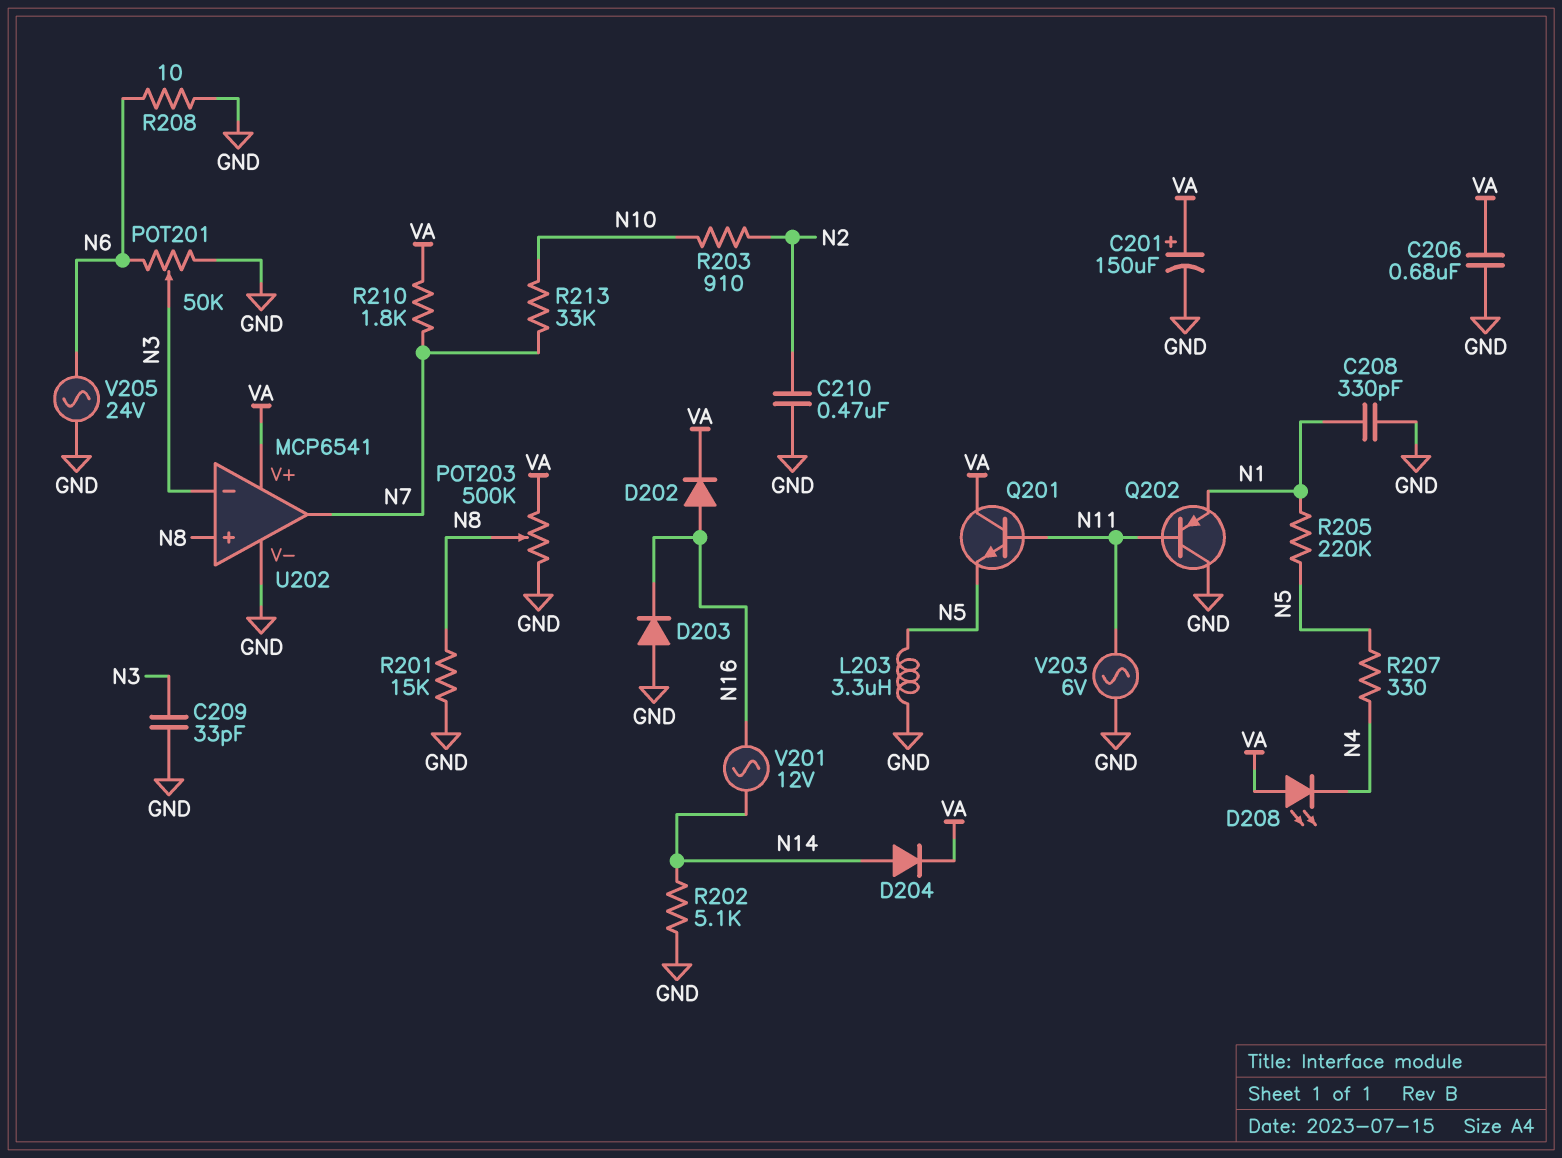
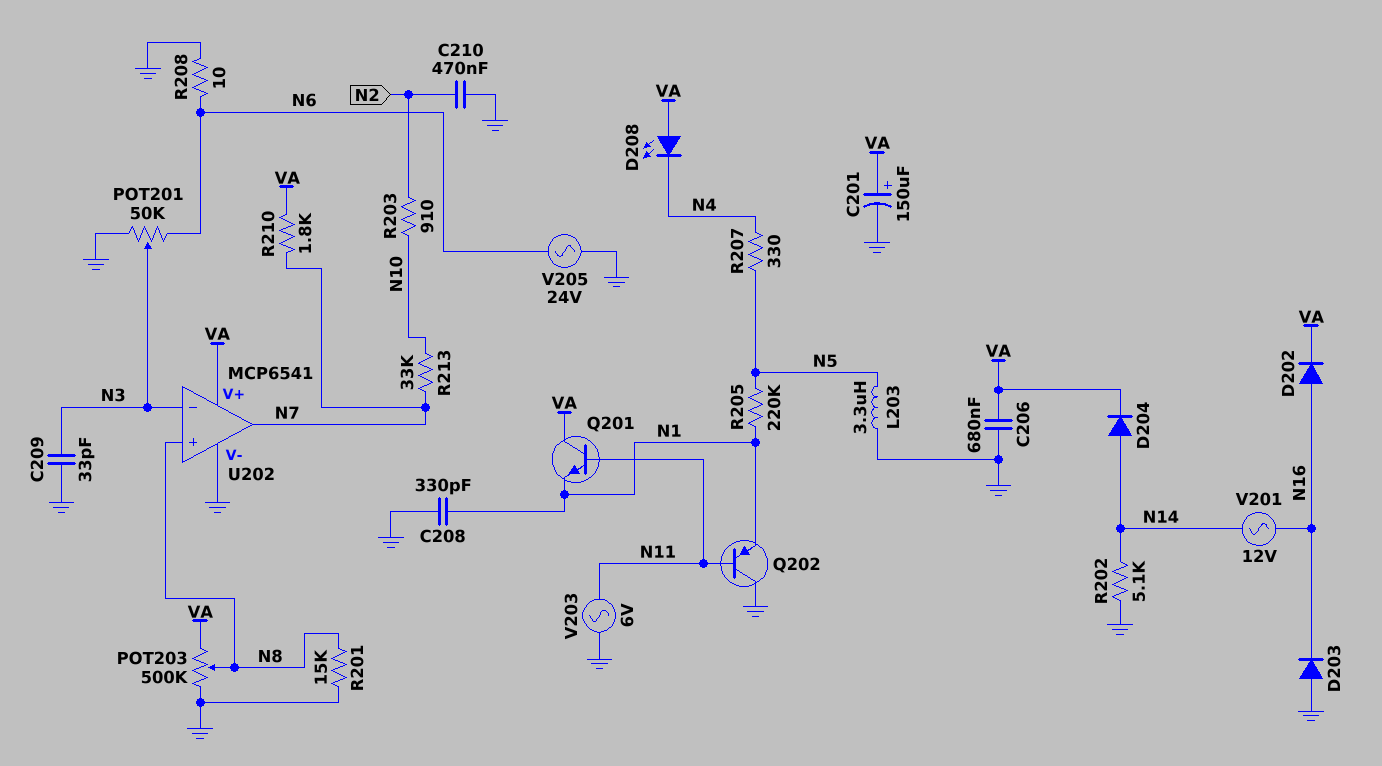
Q201: NPN (B N11, C VA, E N5) -> NPN (B N11, C VA, E N1)

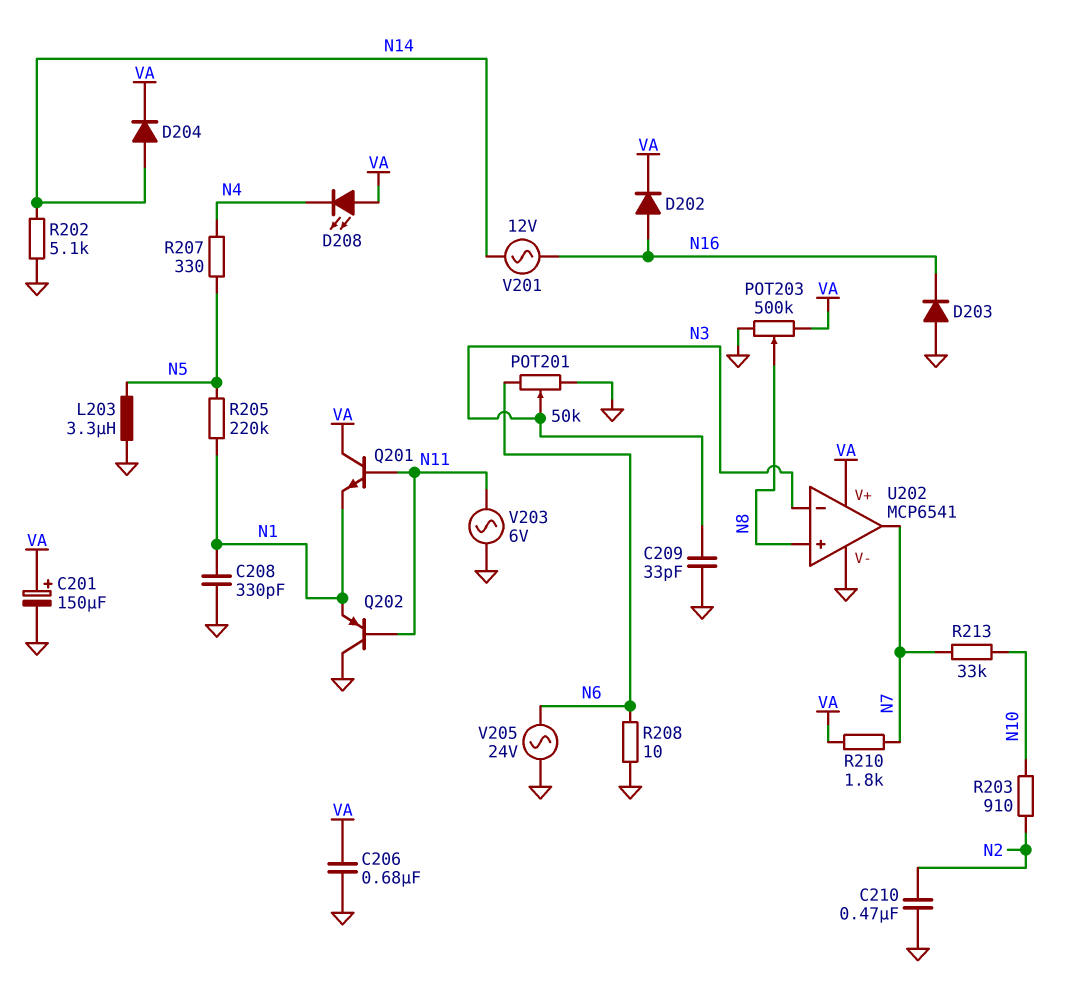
R201: 15k (GND, N8) -> none

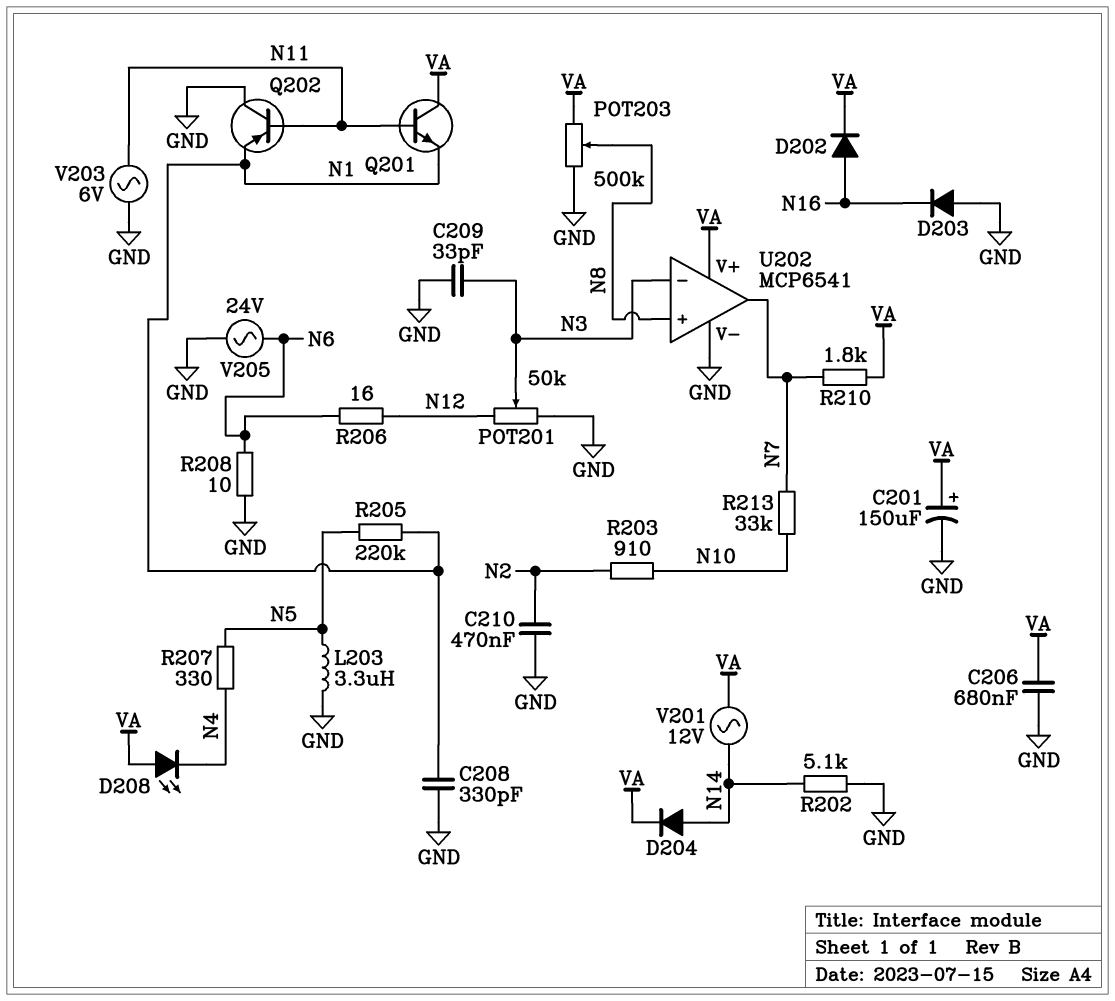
POT201: 50k (GND, N6, wiper N3) -> 50k (GND, N12, wiper N3)
R206: none -> 16 (N6, N12)
V201: AC 12V (N14, N16) -> AC 12V (N14, VA)

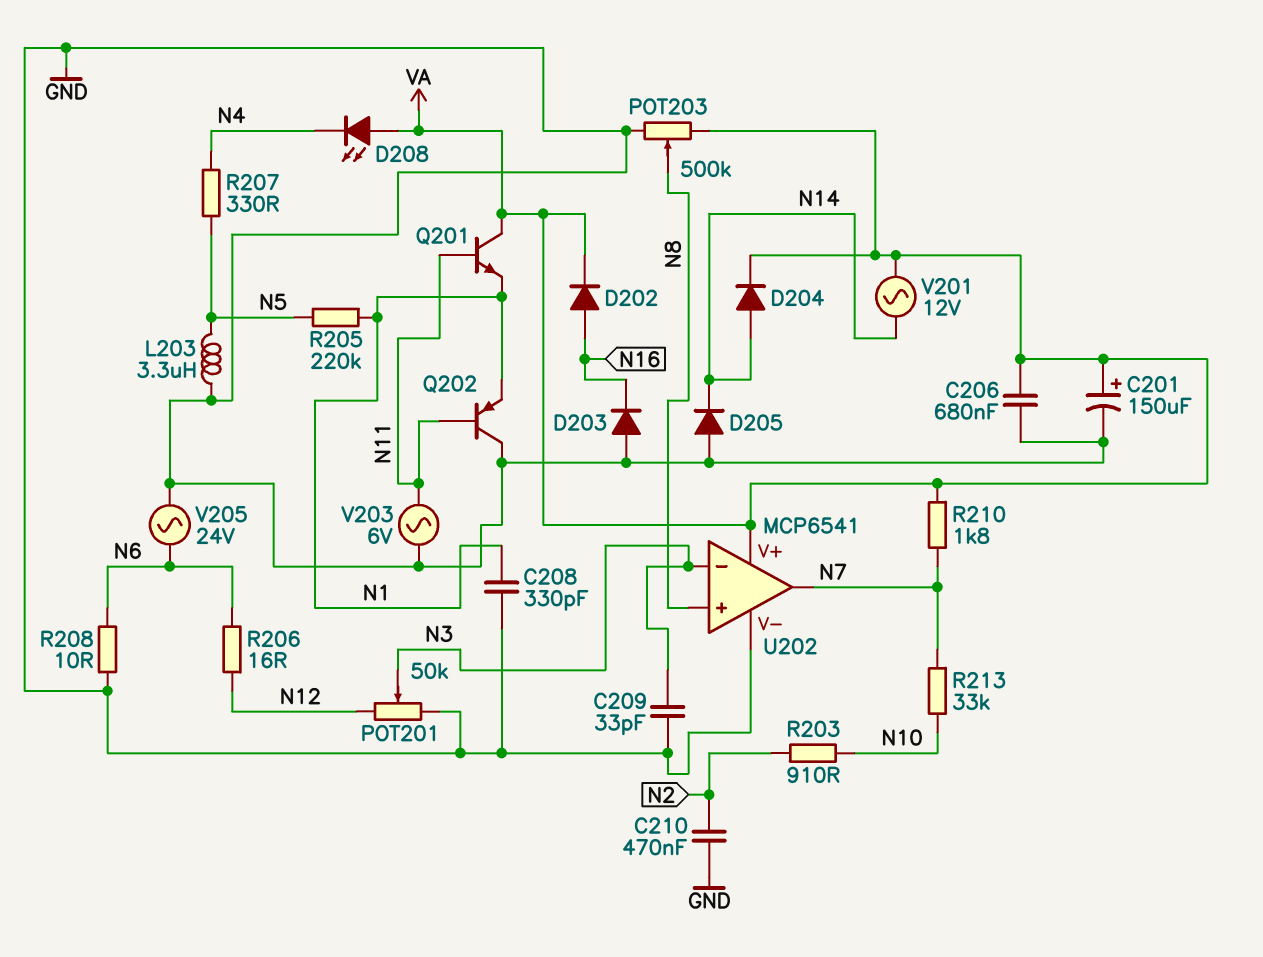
D205: none -> diode (A GND, K N14)
R202: 5.1k (GND, N14) -> none

